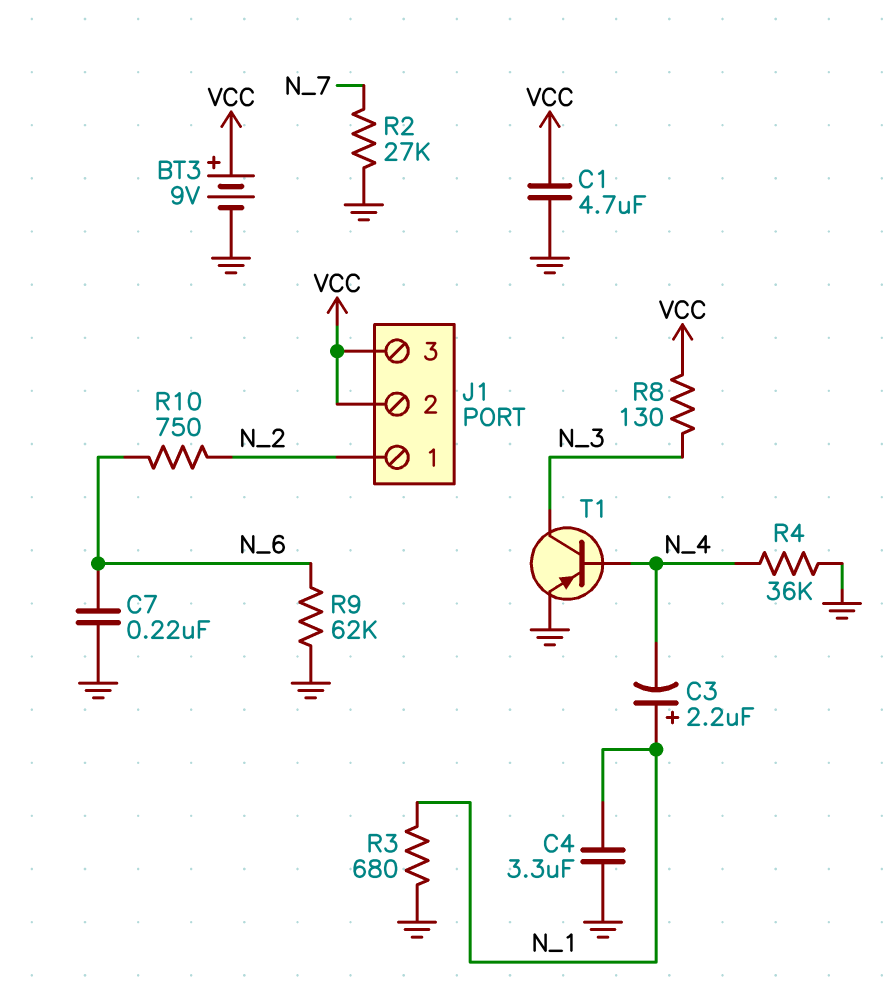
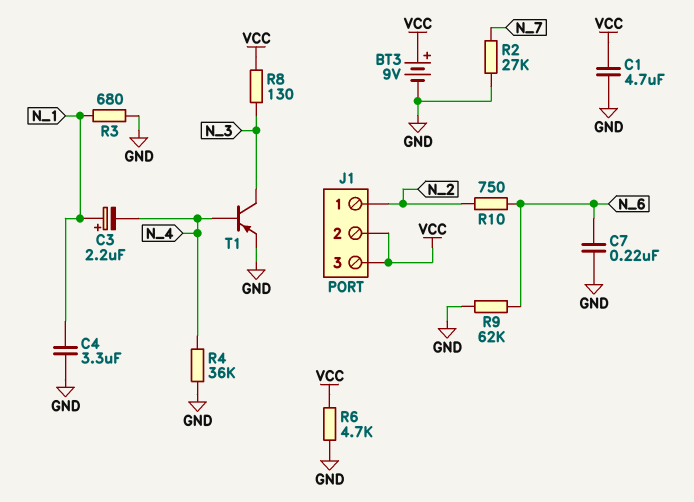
R6: none -> 4.7k (GND, VCC)

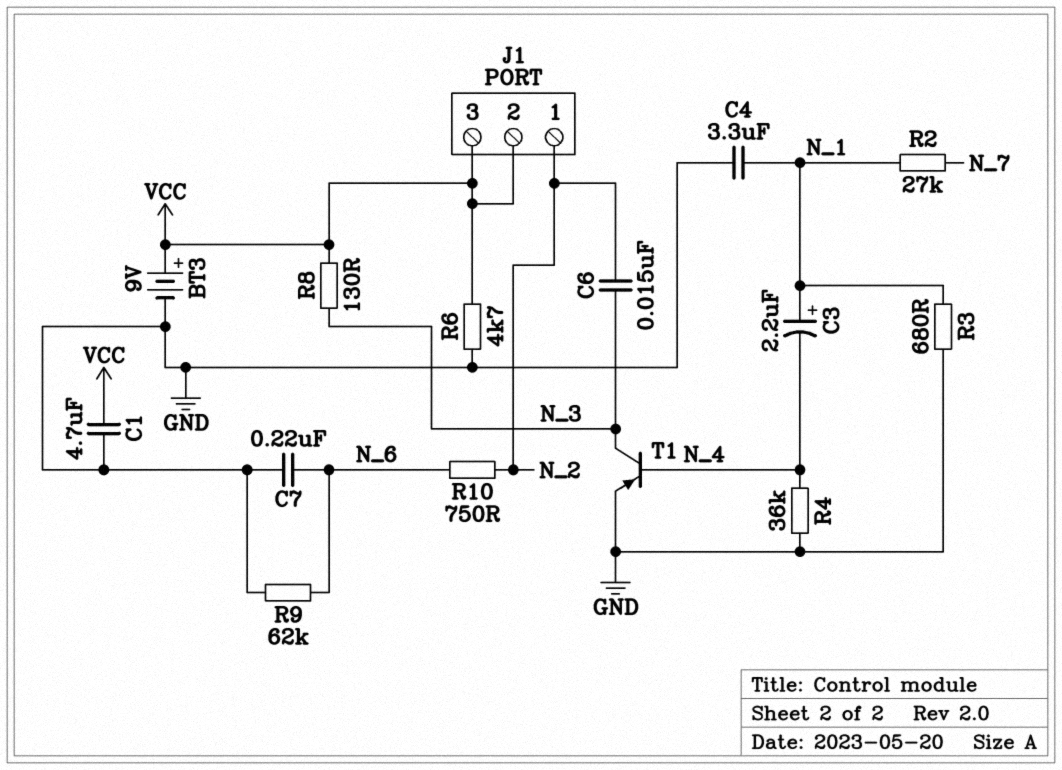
C6: none -> 15nF (N_2, N_3)
R2: 27k (GND, N_7) -> 27k (N_1, N_7)

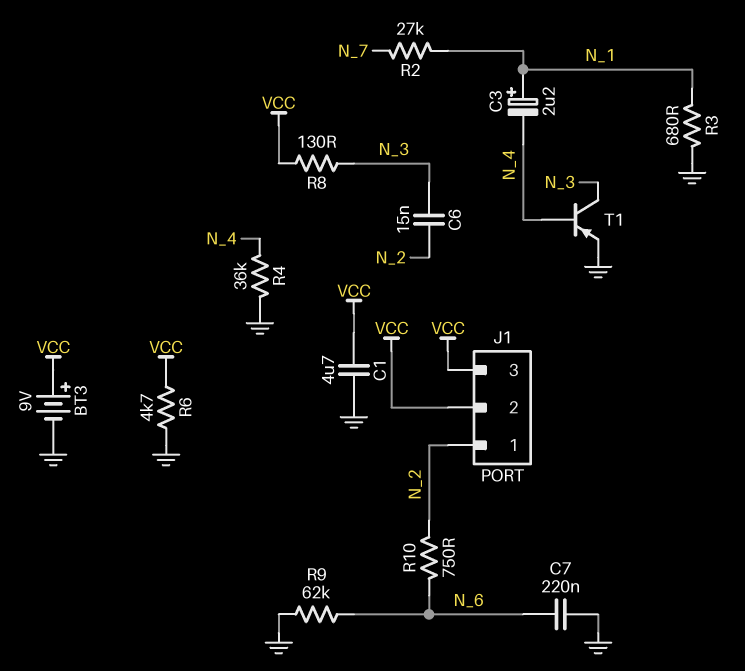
C4: 3.3uF (GND, N_1) -> none

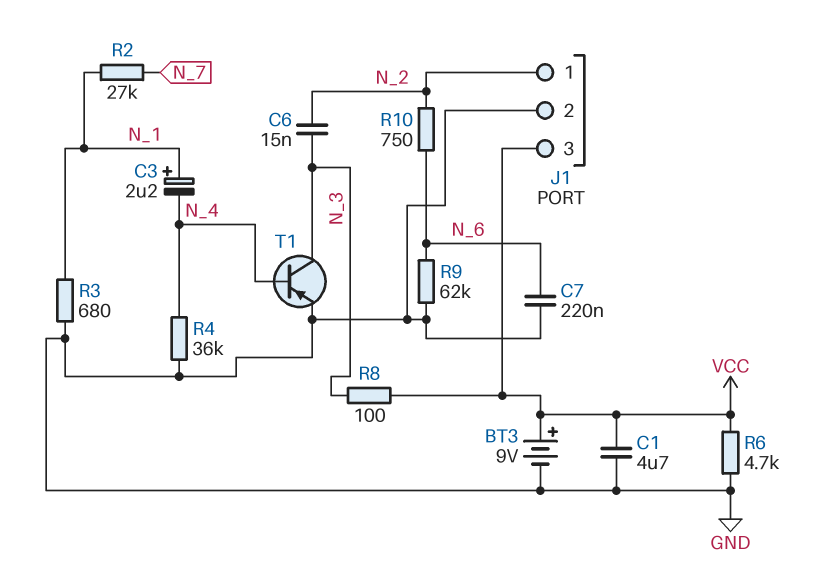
J1 pin 2: VCC -> GND
R8: 130 (N_3, VCC) -> 100 (N_3, VCC)

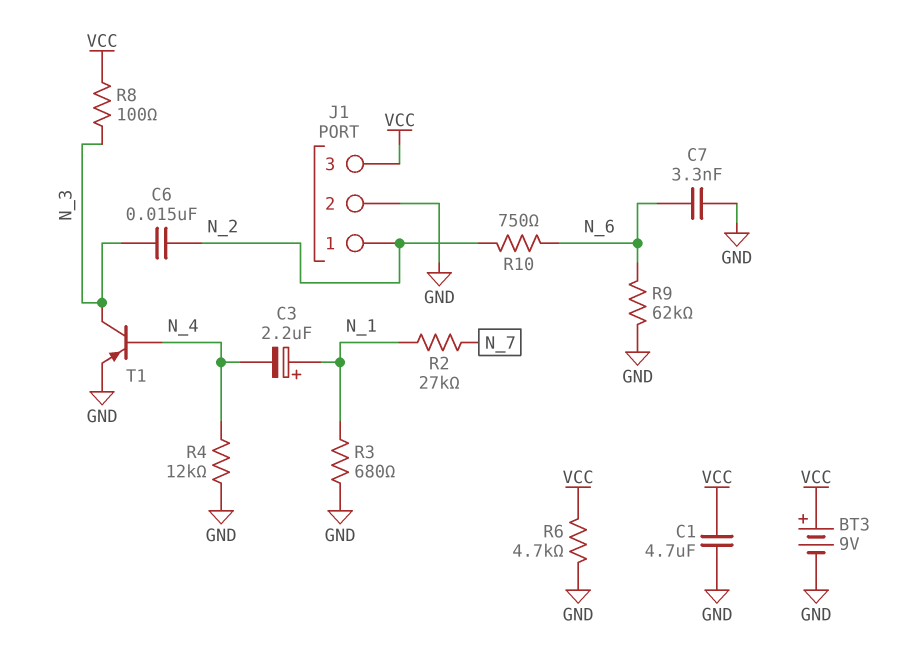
C7: 220nF (GND, N_6) -> 3.3nF (GND, N_6)
R4: 36k (GND, N_4) -> 12k (GND, N_4)

